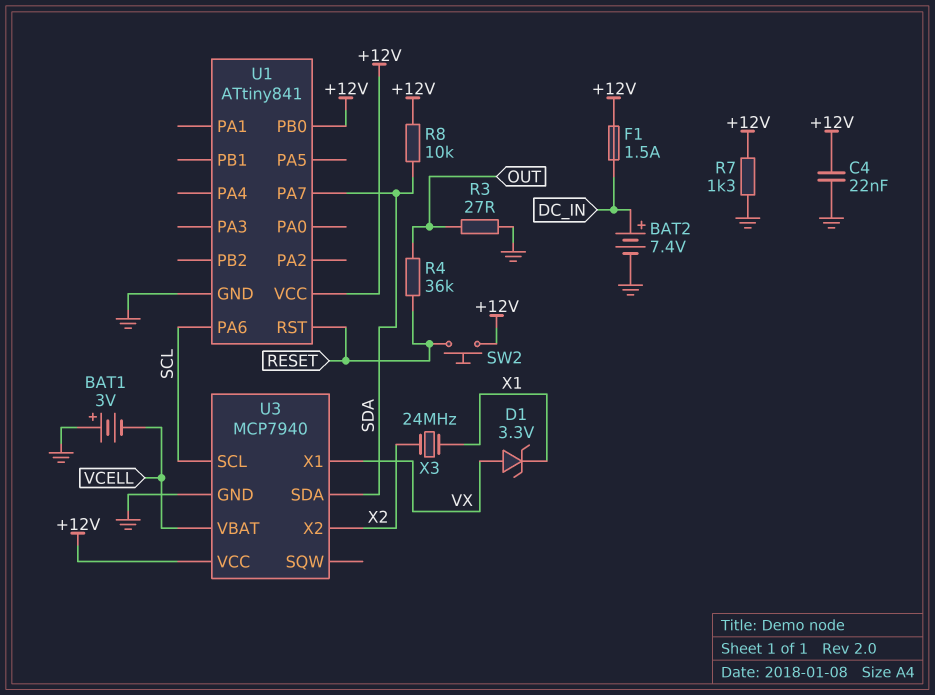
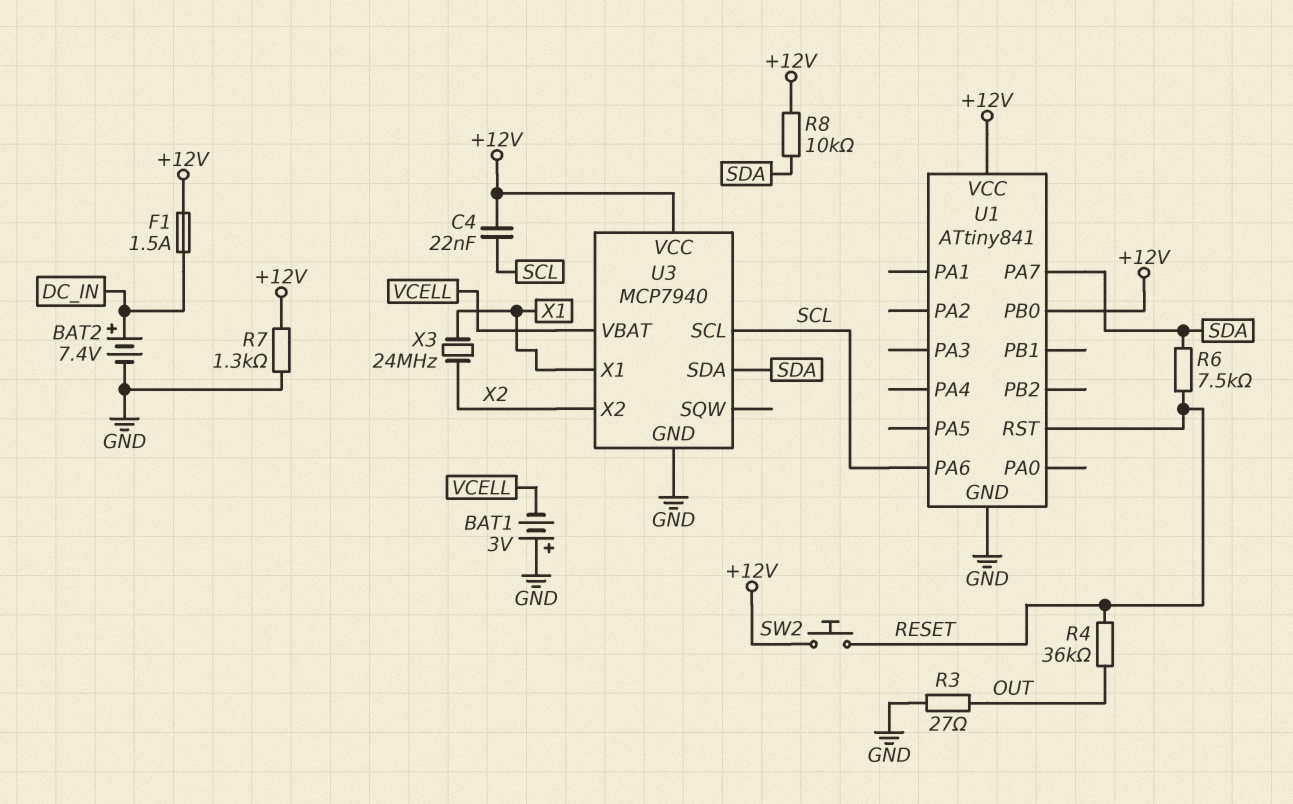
C4: 22nF (+12V, GND) -> 22nF (+12V, SCL)
D1: zener 3.3V (A VX, K X1) -> none
R6: none -> 7.5k (RESET, SDA)
U3 pin X1: VX -> X1

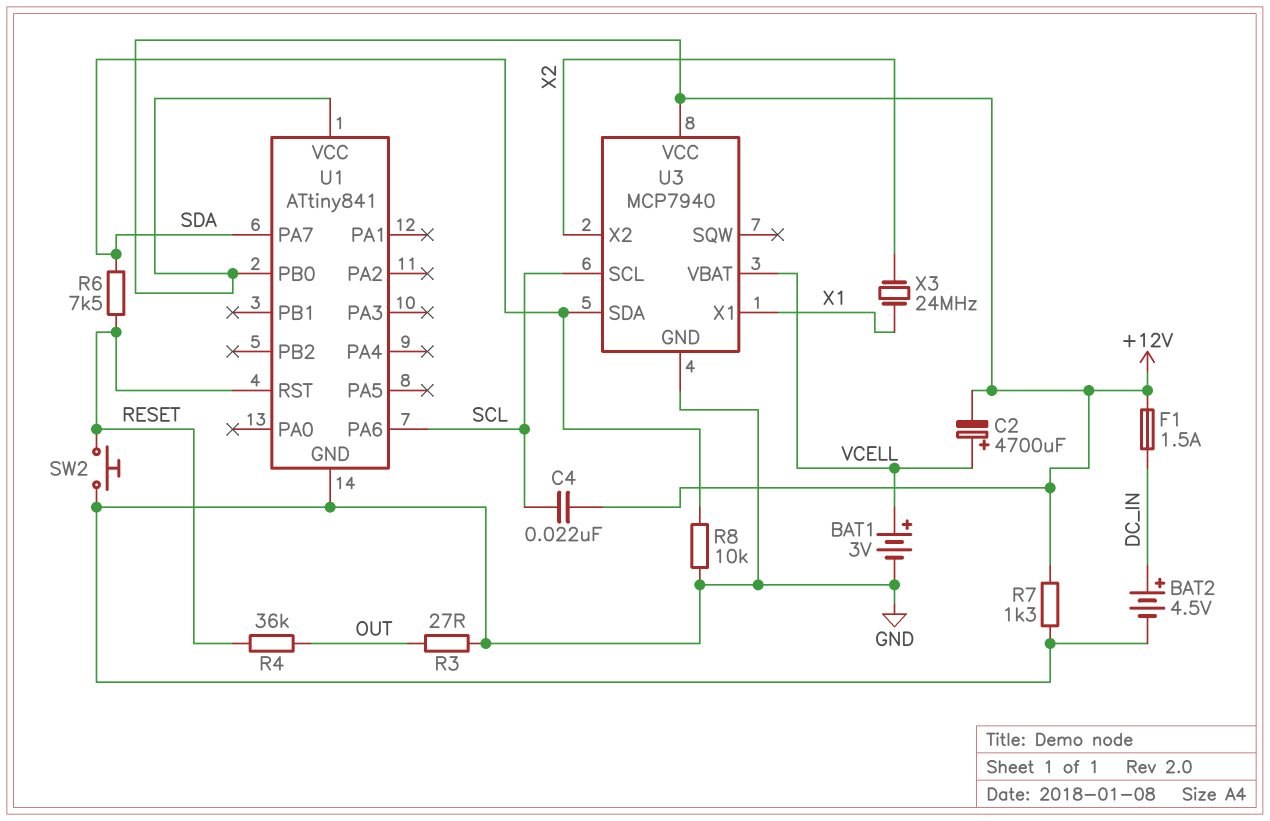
BAT1: 3V (plus GND, minus VCELL) -> 3V (plus VCELL, minus GND)
BAT2: 7.4V (plus DC_IN, minus GND) -> 4.5V (plus DC_IN, minus GND)
C2: none -> 4700uF (plus VCELL, minus +12V)
R8: 10k (+12V, SDA) -> 10k (GND, SDA)
SW2: button (+12V, RESET) -> button (GND, RESET)

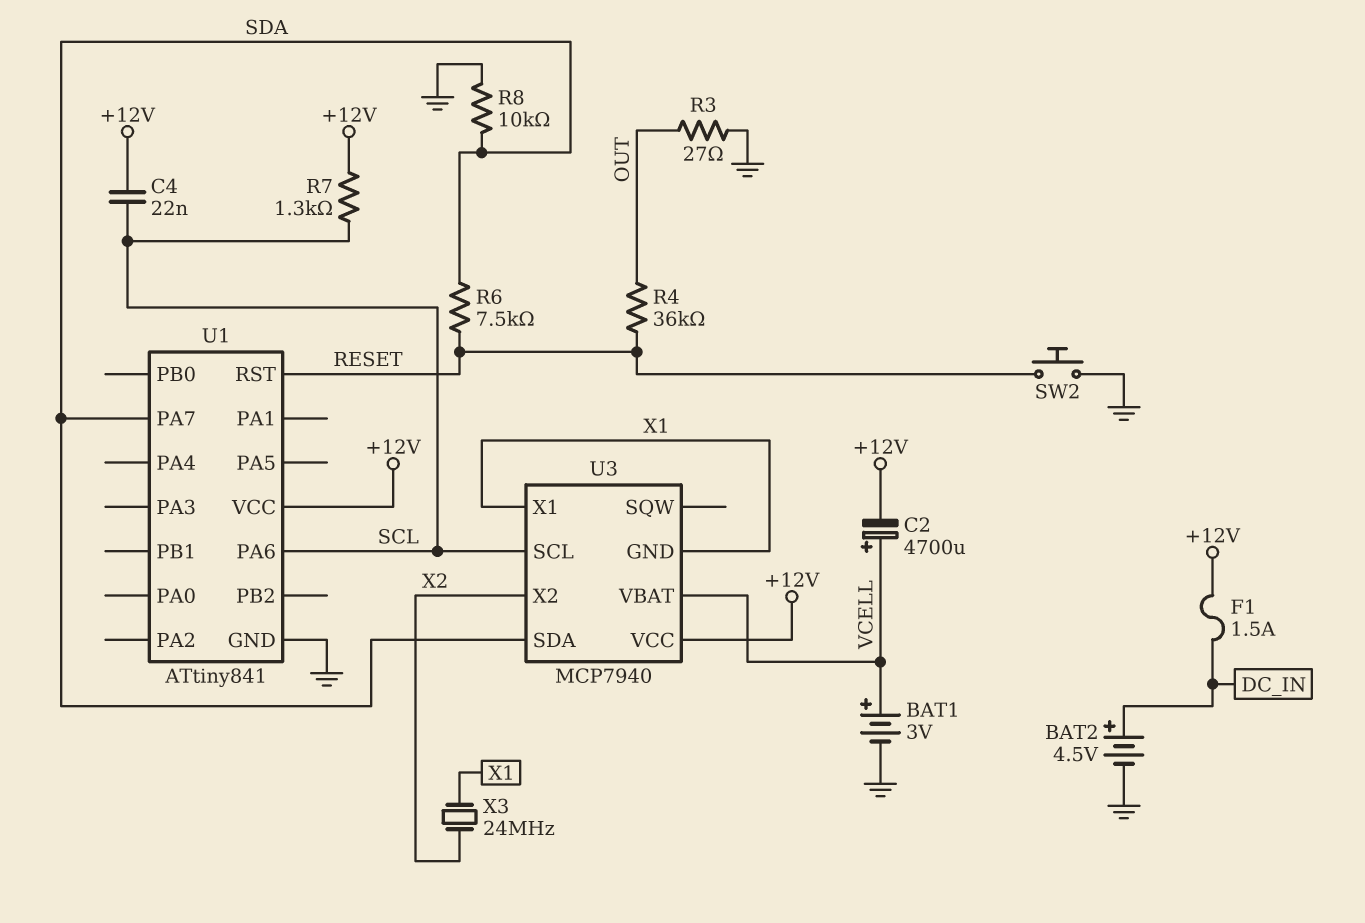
R7: 1.3k (+12V, GND) -> 1.3k (+12V, SCL)
U1 pin PB0: +12V -> none
U3 pin GND: GND -> X1

